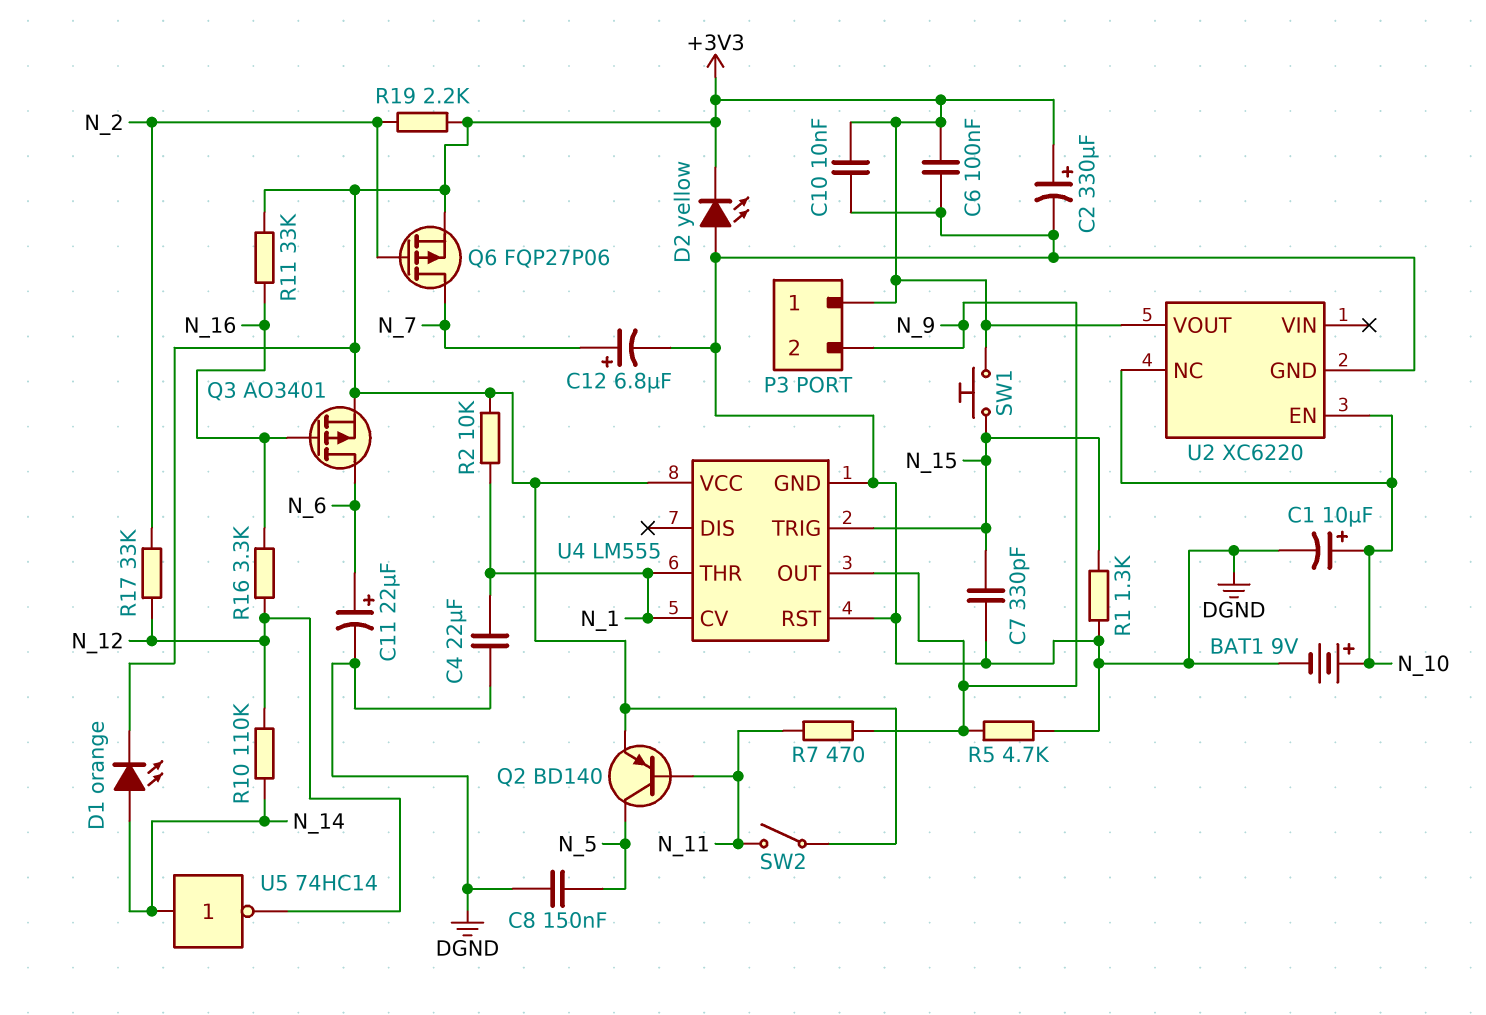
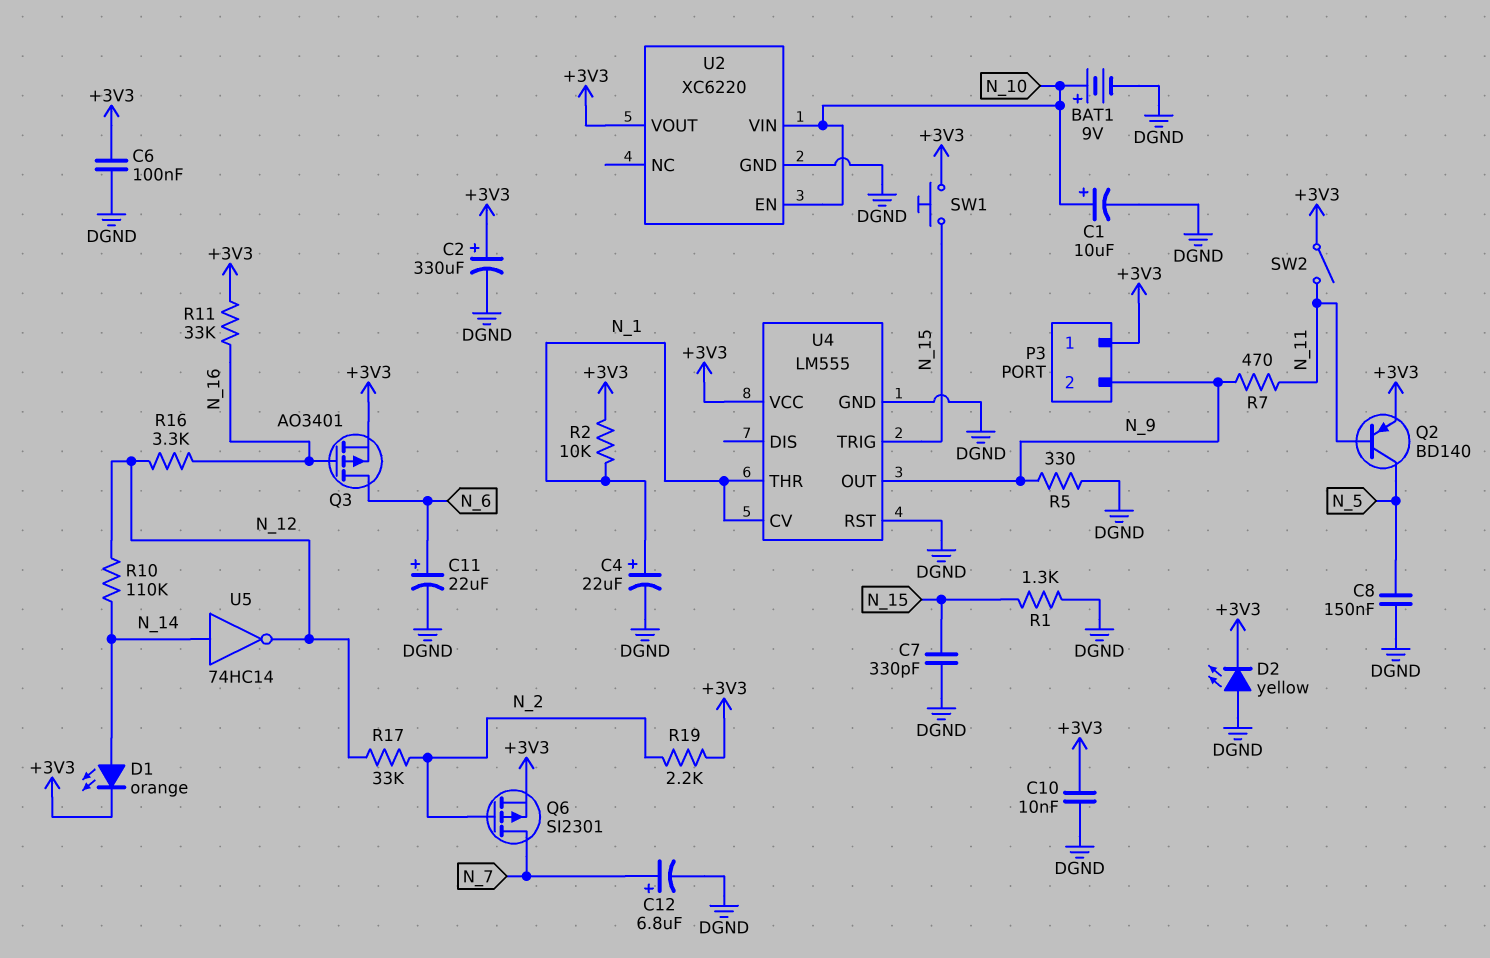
C4: 22uF (DGND, N_1) -> 22uF (plus N_1, minus DGND)
Q6: PMOS FQP27P06 (G N_2, D N_7, S +3V3) -> PMOS SI2301 (G N_2, D N_7, S +3V3)
R5: 4.7k (DGND, N_9) -> 330 (DGND, N_9)
U2 pin NC: N_10 -> none
U2 pin VIN: none -> N_10

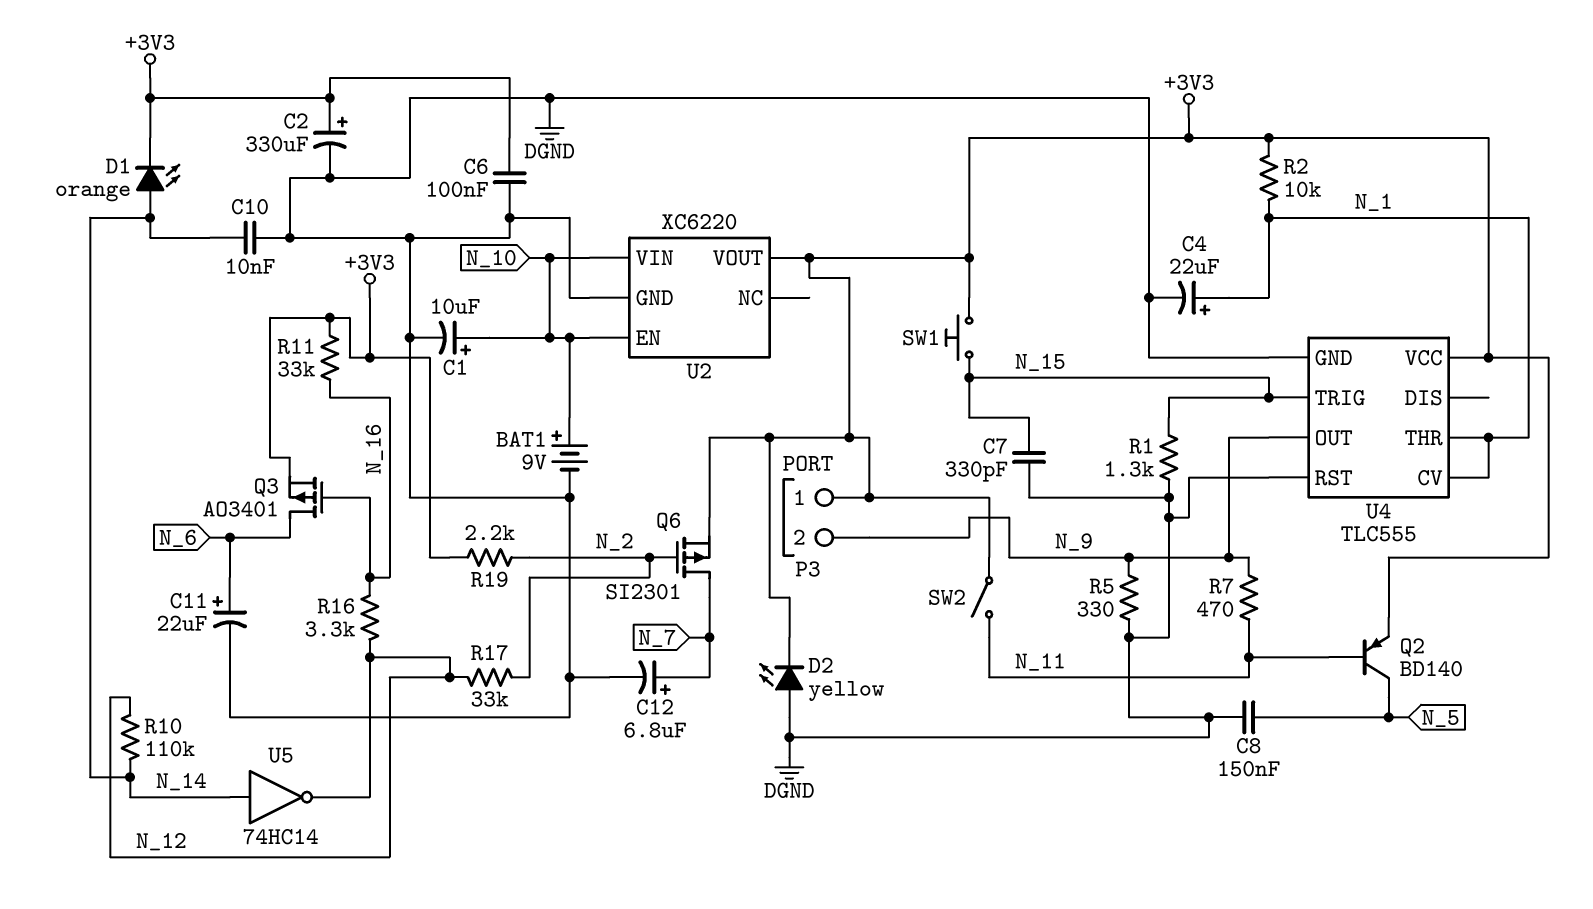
C10: 10nF (+3V3, DGND) -> 10nF (DGND, N_14)
U4: LM555 -> TLC555

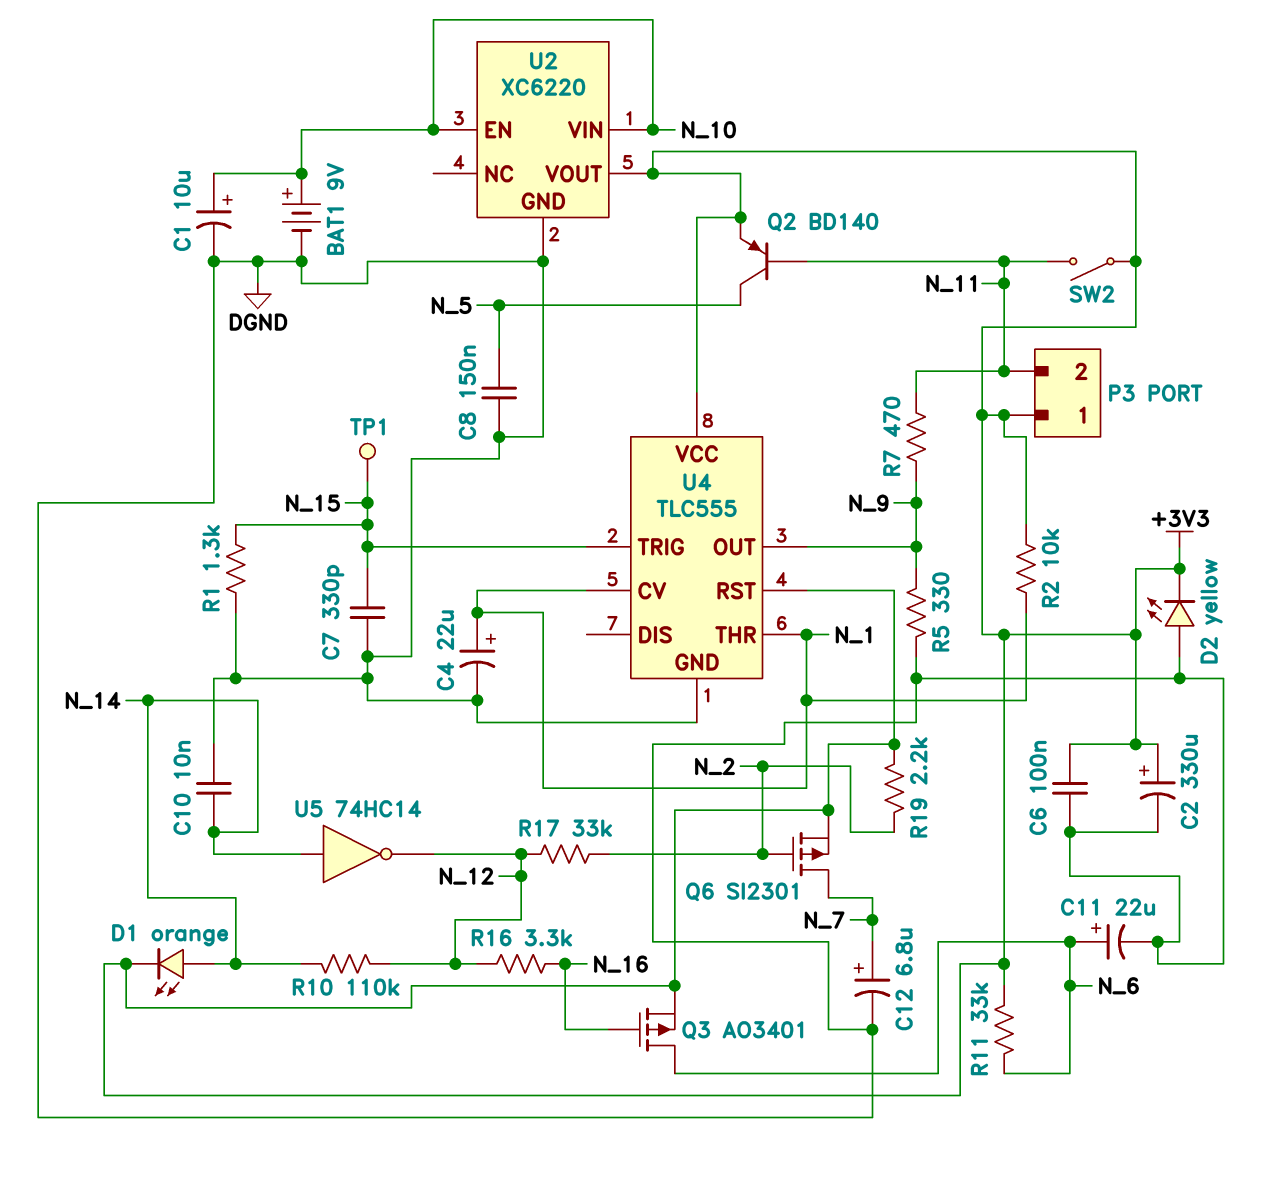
P3 pin 2: N_9 -> N_11
R11: 33k (+3V3, N_16) -> 33k (+3V3, N_6)
SW1: button (+3V3, N_15) -> none
TP1: none -> test point (N_15)
U4 pin RST: DGND -> +3V3

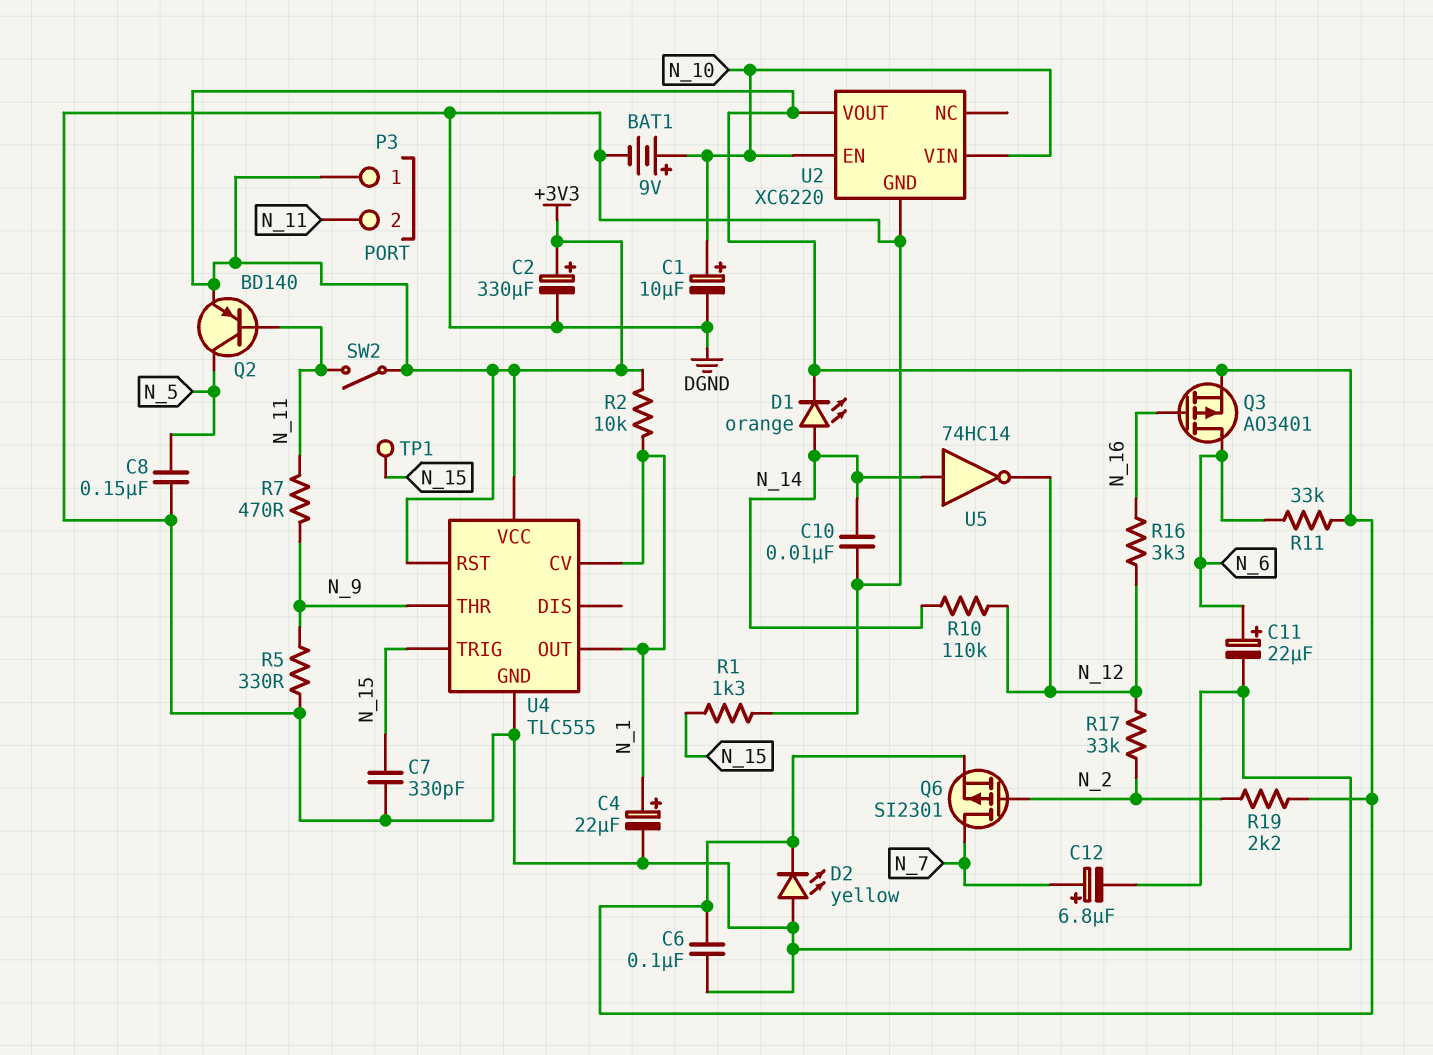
U4 pin OUT: N_9 -> N_1
U4 pin THR: N_1 -> N_9

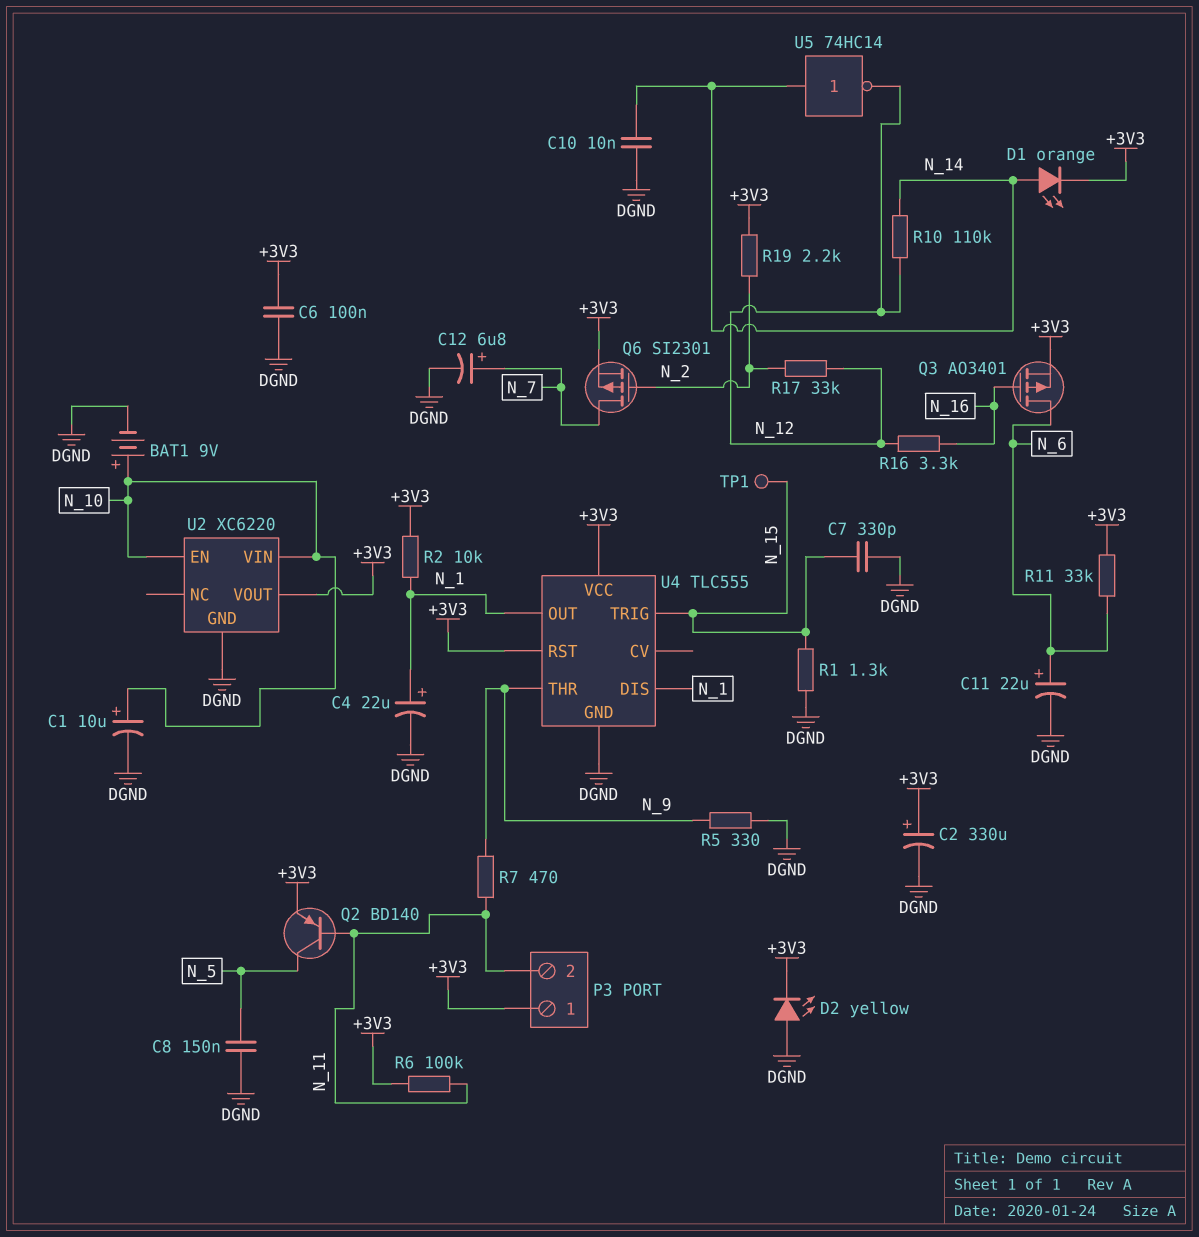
R6: none -> 100k (+3V3, N_11)
SW2: switch (+3V3, N_11) -> none
U4 pin CV: N_1 -> none
U4 pin DIS: none -> N_1

